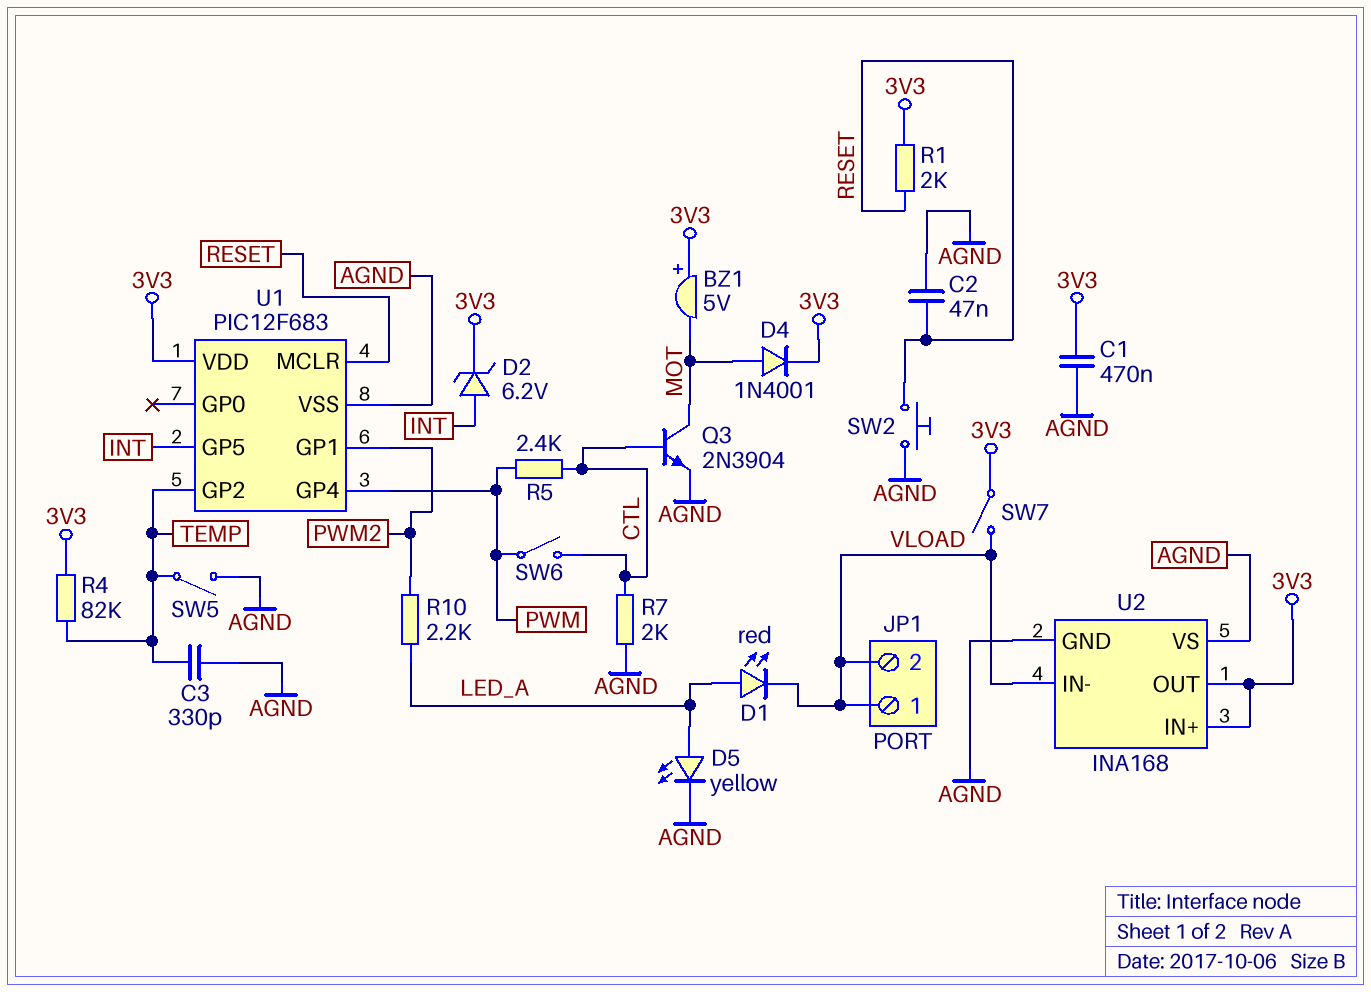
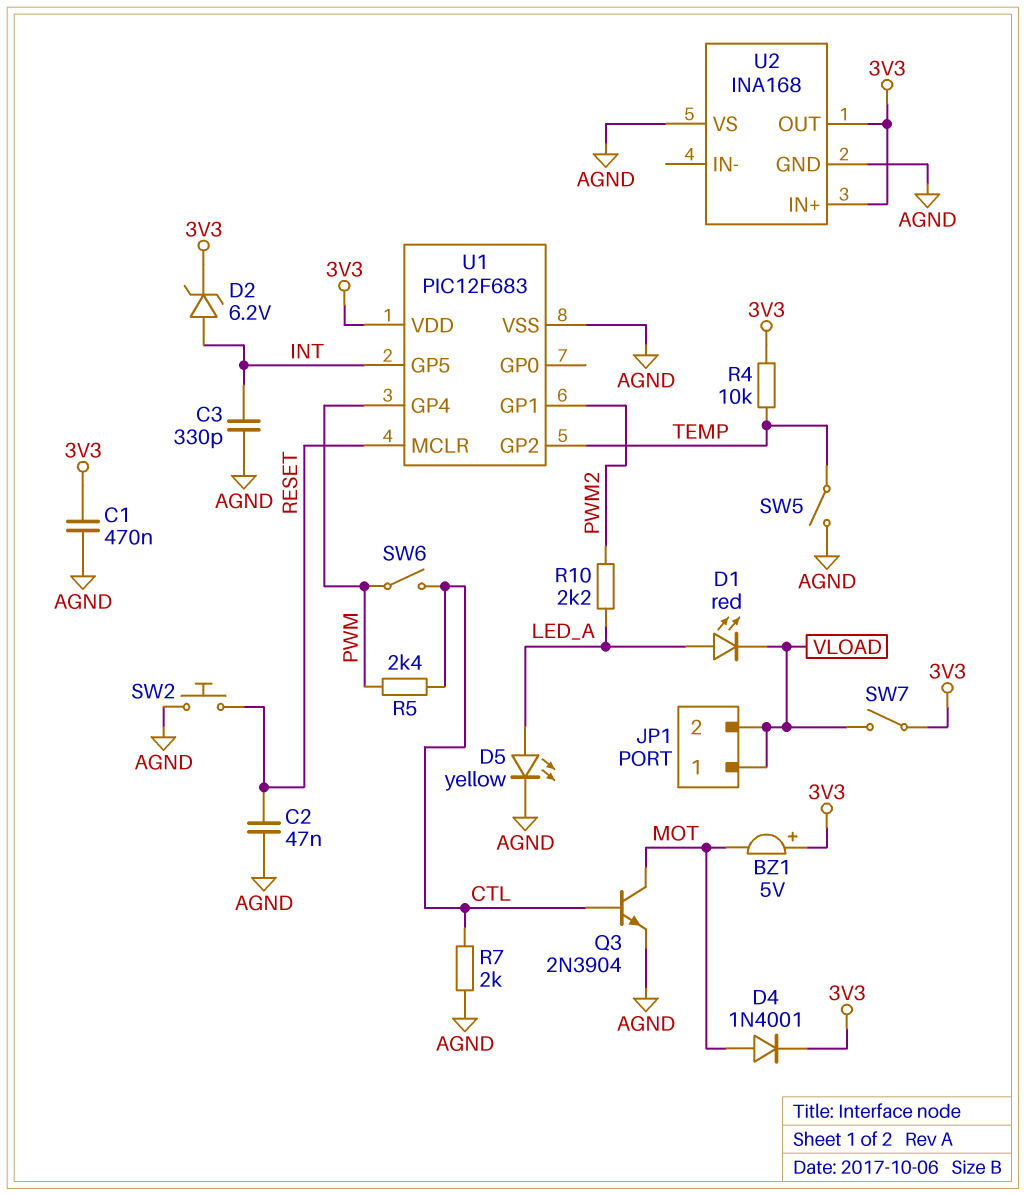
C3: 330pF (AGND, TEMP) -> 330pF (AGND, INT)
R1: 2k (3V3, RESET) -> none
R4: 82k (3V3, TEMP) -> 10k (3V3, TEMP)
U2 pin IN-: VLOAD -> none

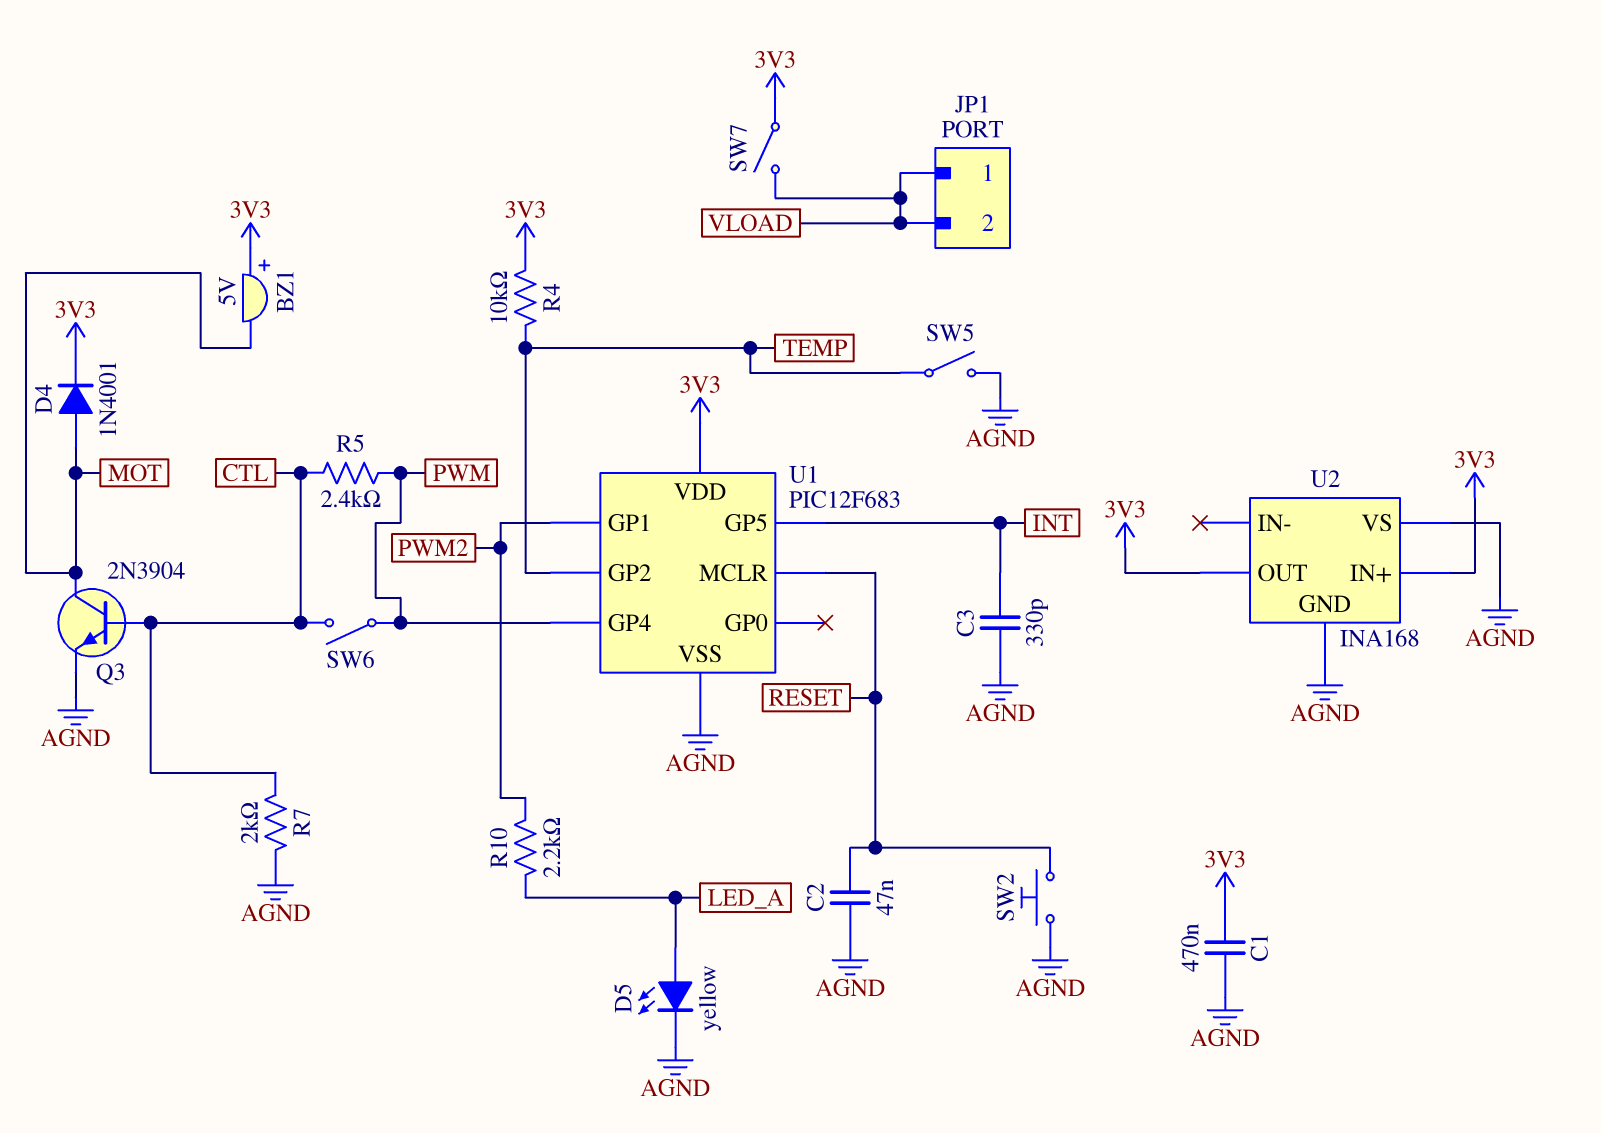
D1: LED red (A LED_A, K VLOAD) -> none
D2: zener 6.2V (A INT, K 3V3) -> none

